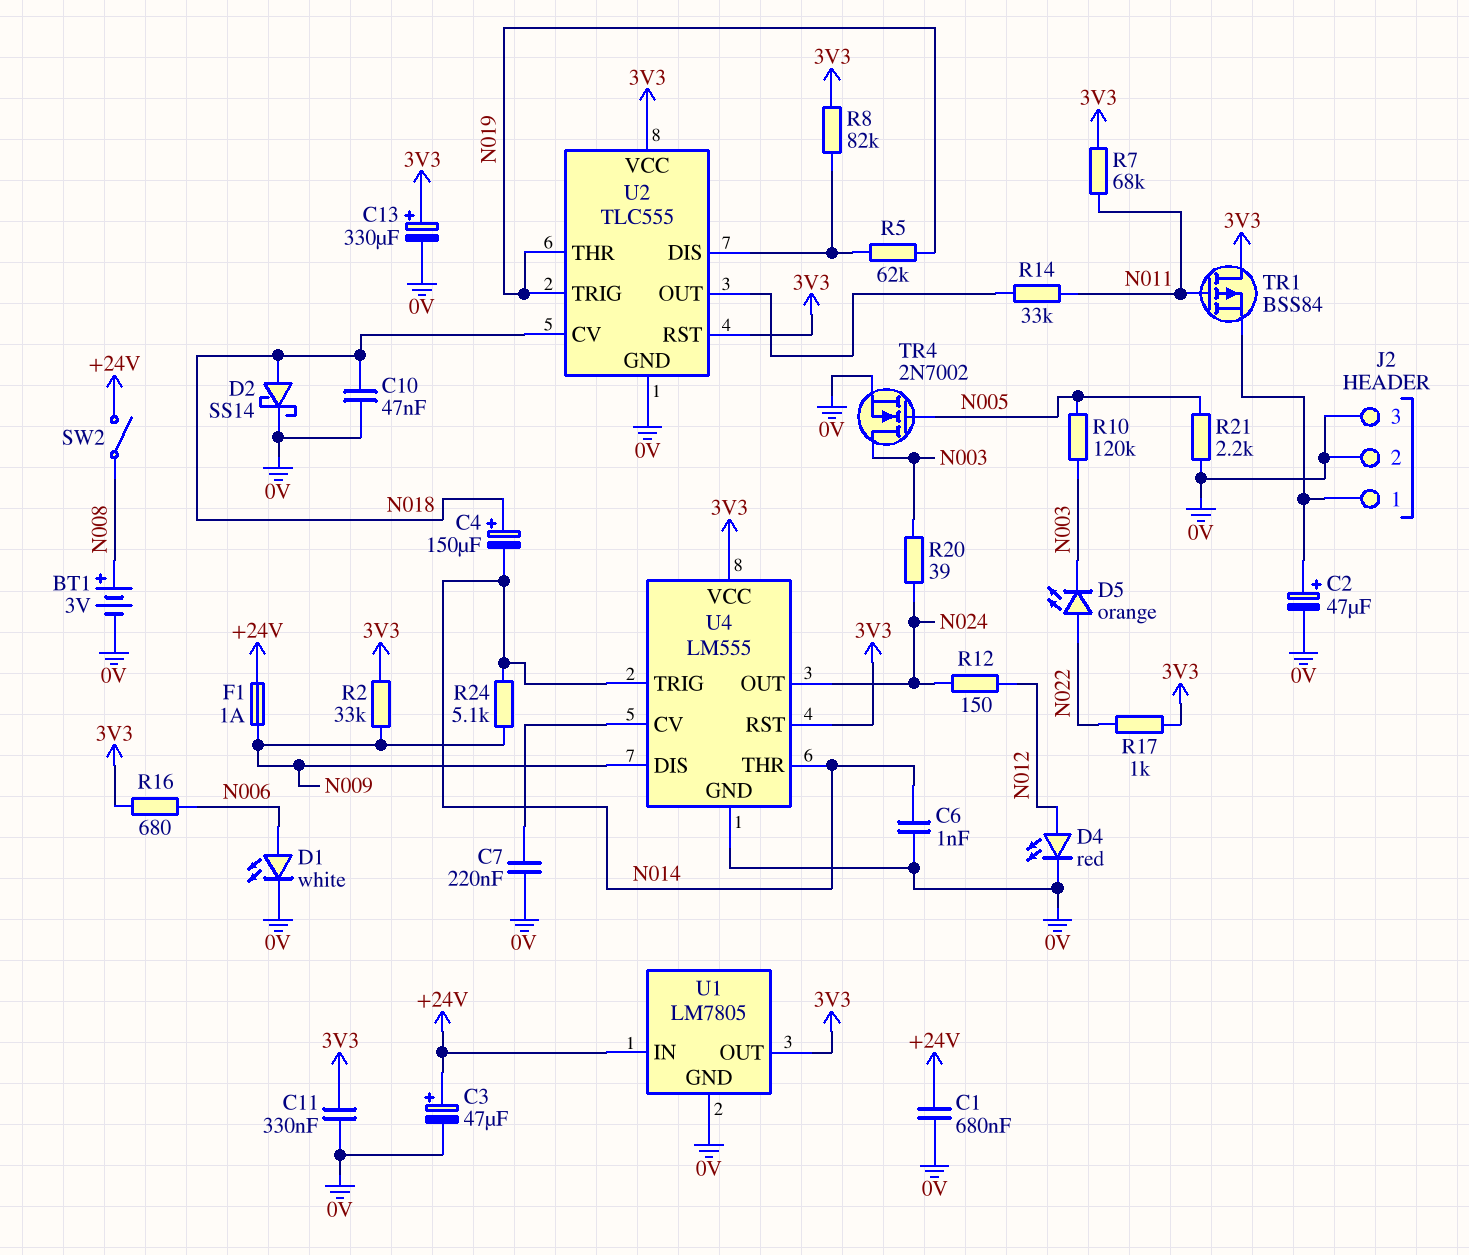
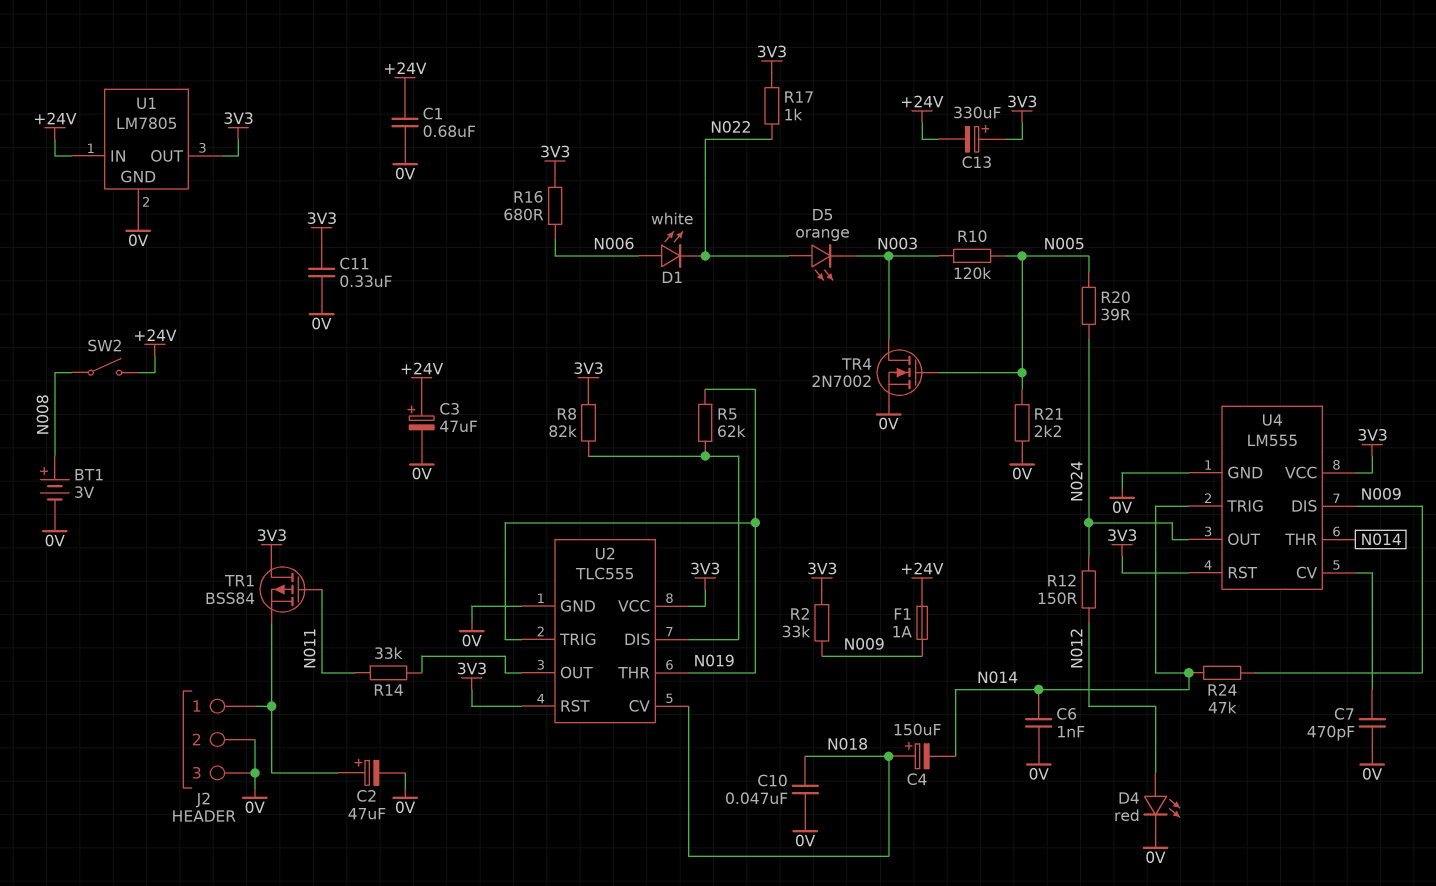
C7: 220nF (0V, U4/CV) -> 470pF (0V, U4/CV)
C13: 330uF (plus 3V3, minus 0V) -> 330uF (plus 3V3, minus +24V)
D1: LED white (A N006, K 0V) -> LED white (A N006, K N022)
D2: schottky SS14 (A N018, K 0V) -> none
R7: 68k (3V3, N011) -> none
R20: 39 (N003, N024) -> 39 (N005, N024)
R24: 5.1k (N009, N014) -> 47k (N009, N014)

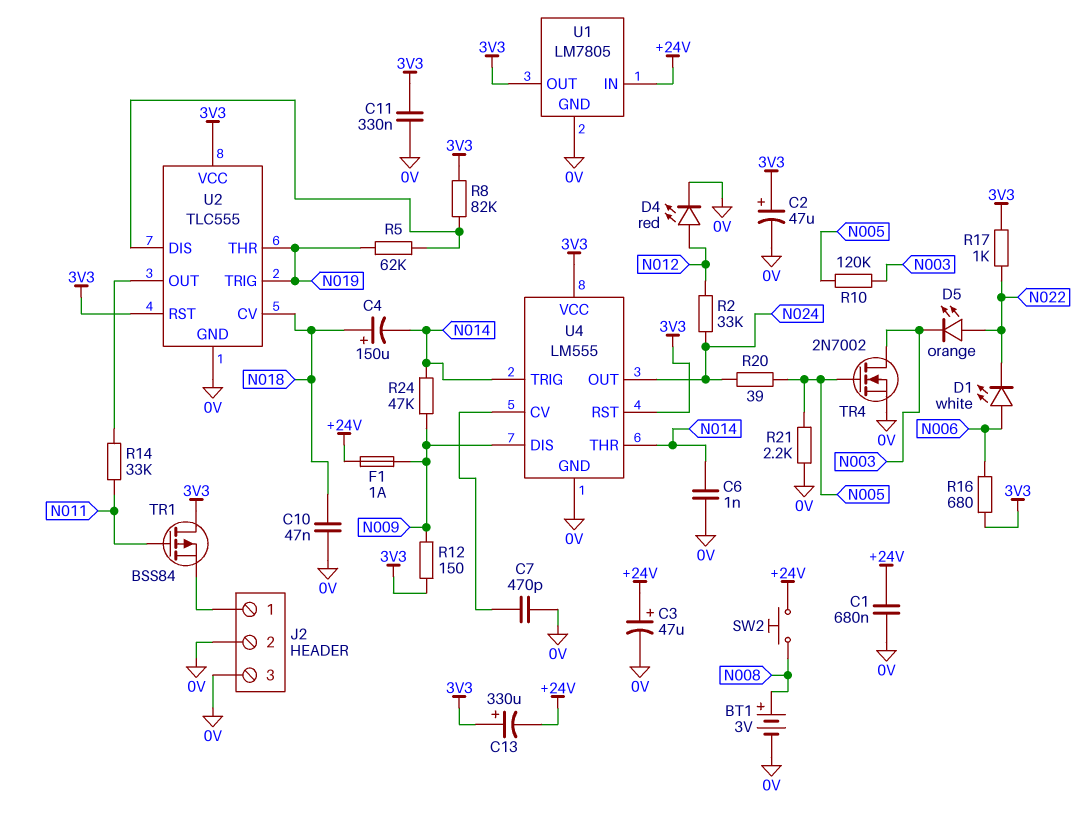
C2: 47uF (plus J2/1, minus 0V) -> 47uF (plus 3V3, minus 0V)
R2: 33k (3V3, N009) -> 33k (N012, N024)
R12: 150 (N012, N024) -> 150 (3V3, N009)
SW2: switch (+24V, N008) -> button (+24V, N008)

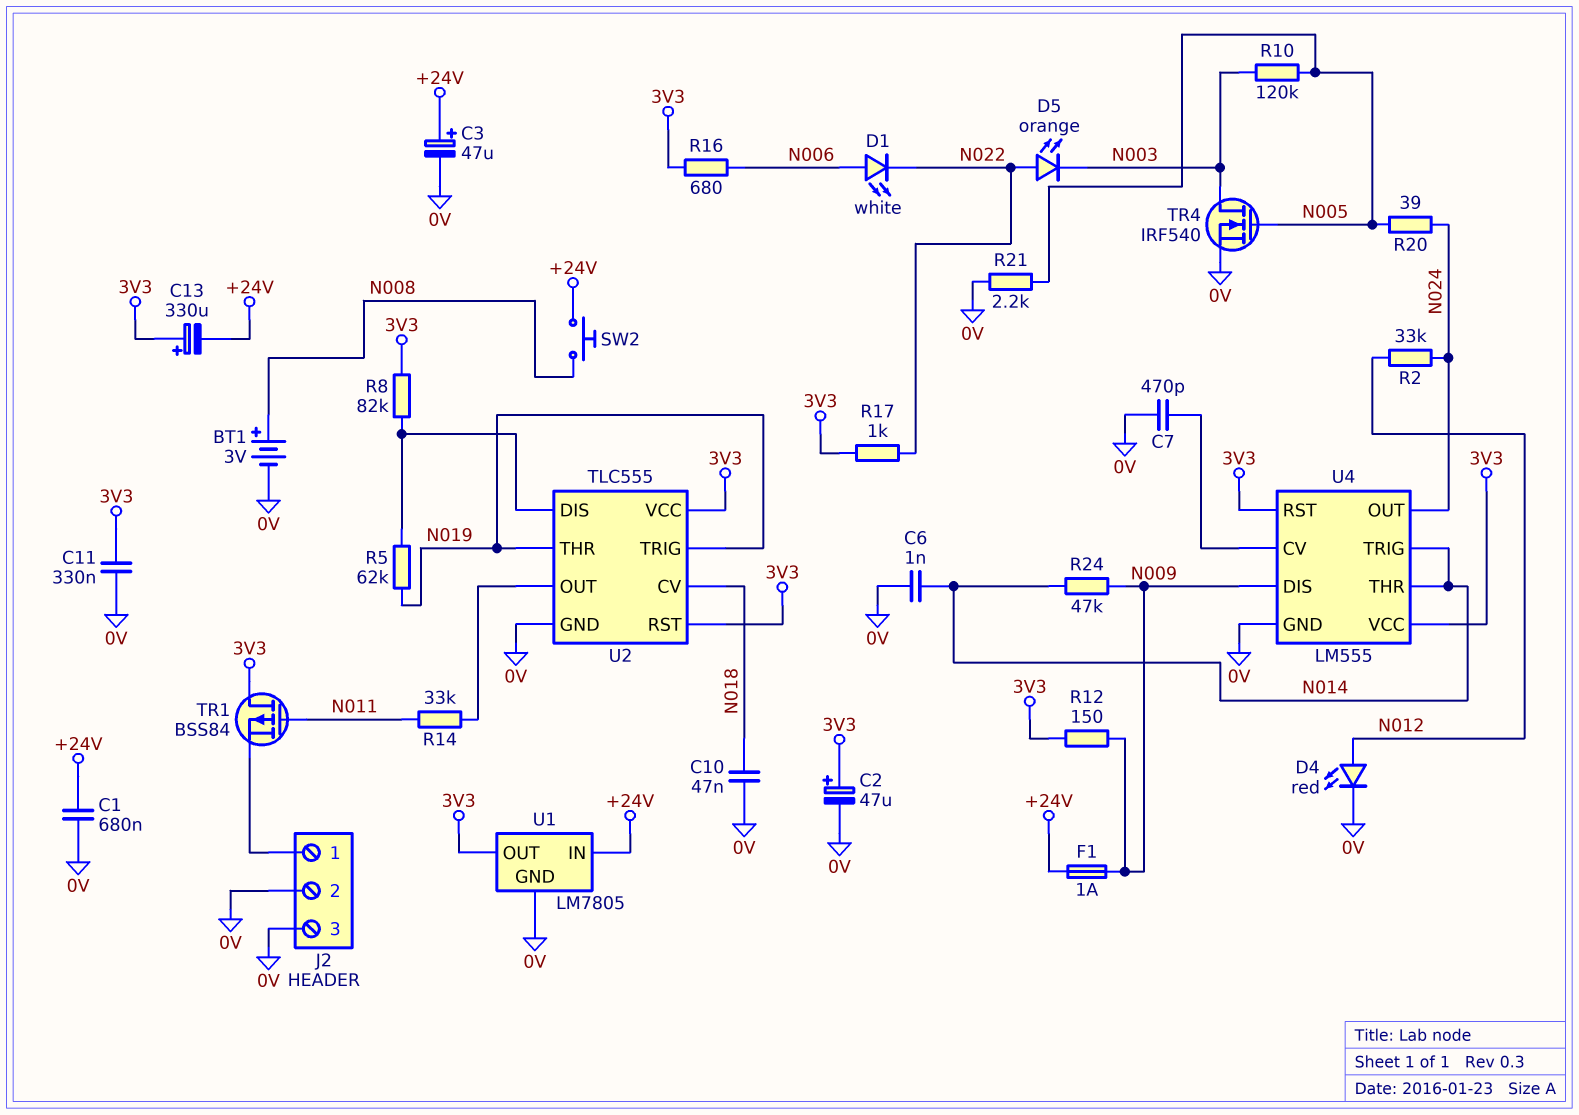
C4: 150uF (plus N018, minus N014) -> none
TR4: NMOS 2N7002 (G N005, D N003, S 0V) -> NMOS IRF540 (G N005, D N003, S 0V)

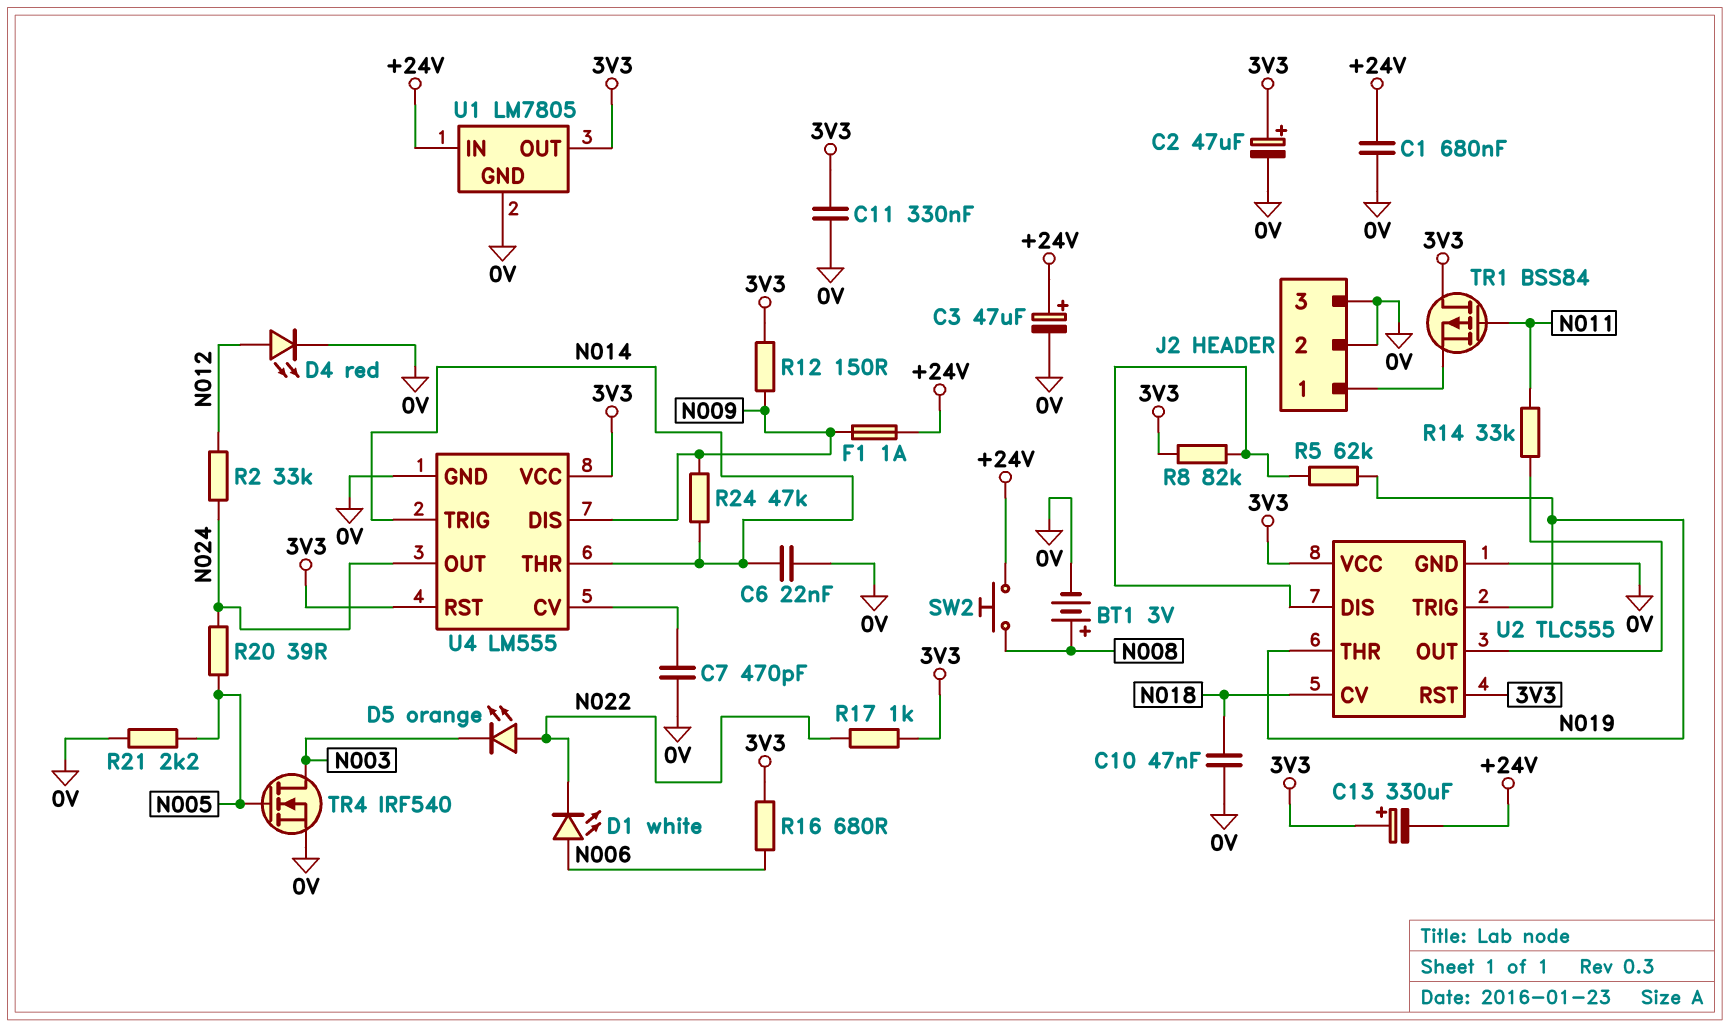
C6: 1nF (0V, N014) -> 22nF (0V, N014)
R10: 120k (N003, N005) -> none

